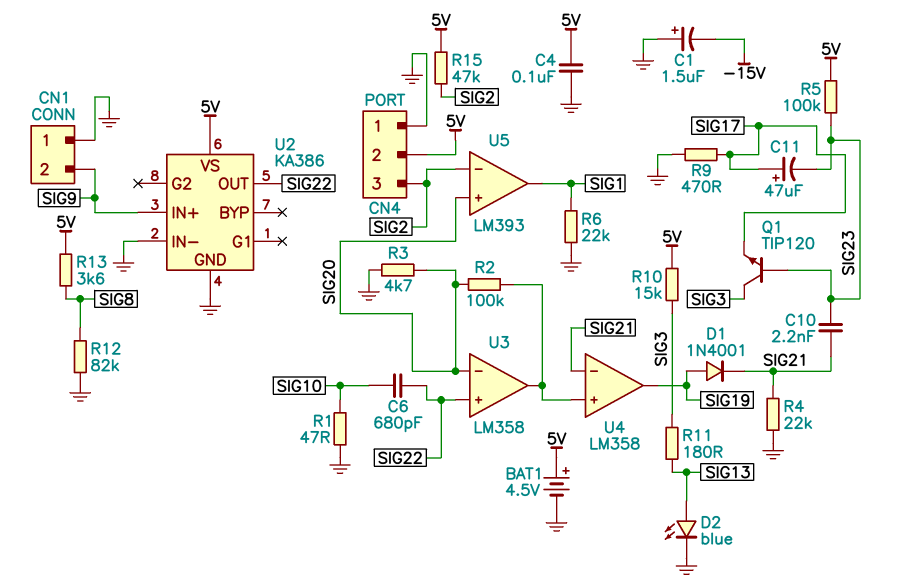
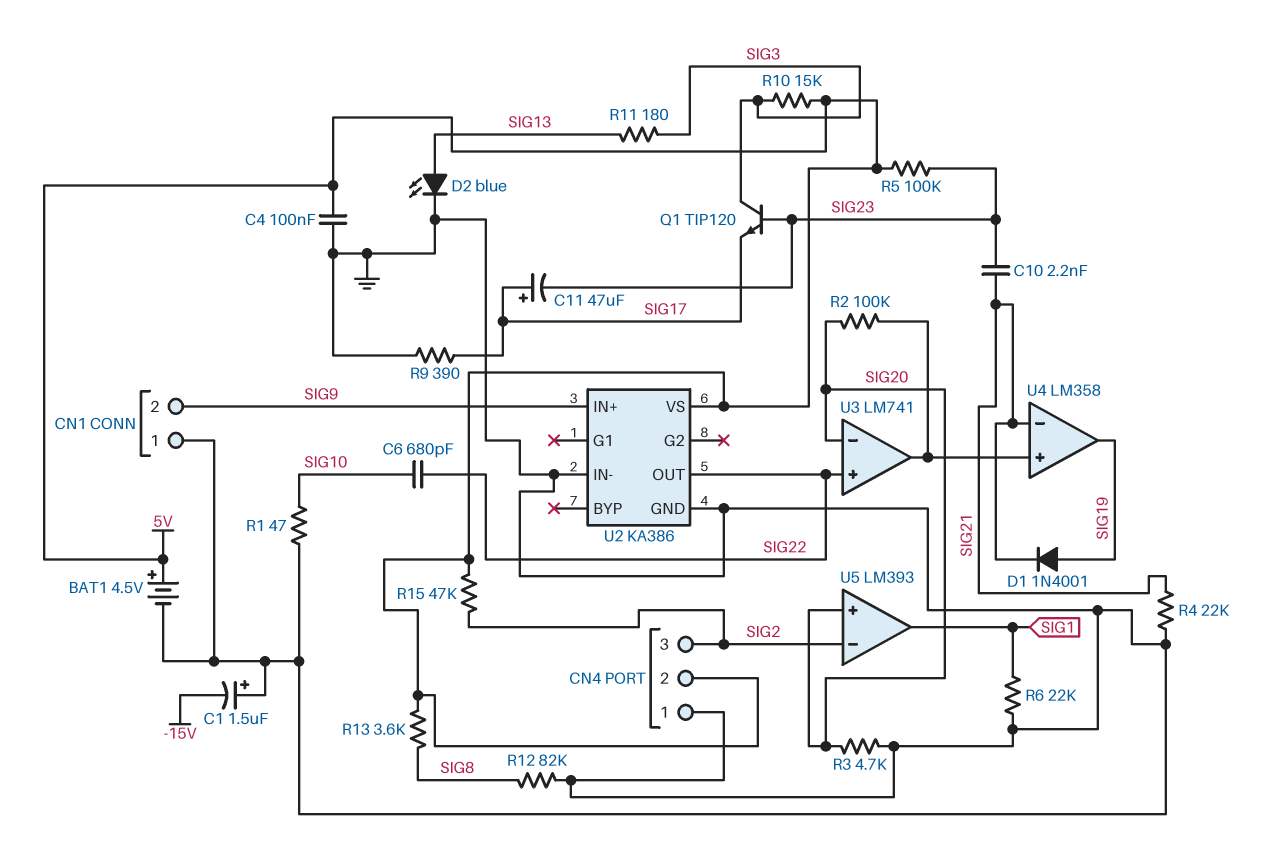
R9: 470 (GND, SIG17) -> 390 (GND, SIG17)
U3: LM358 -> LM741

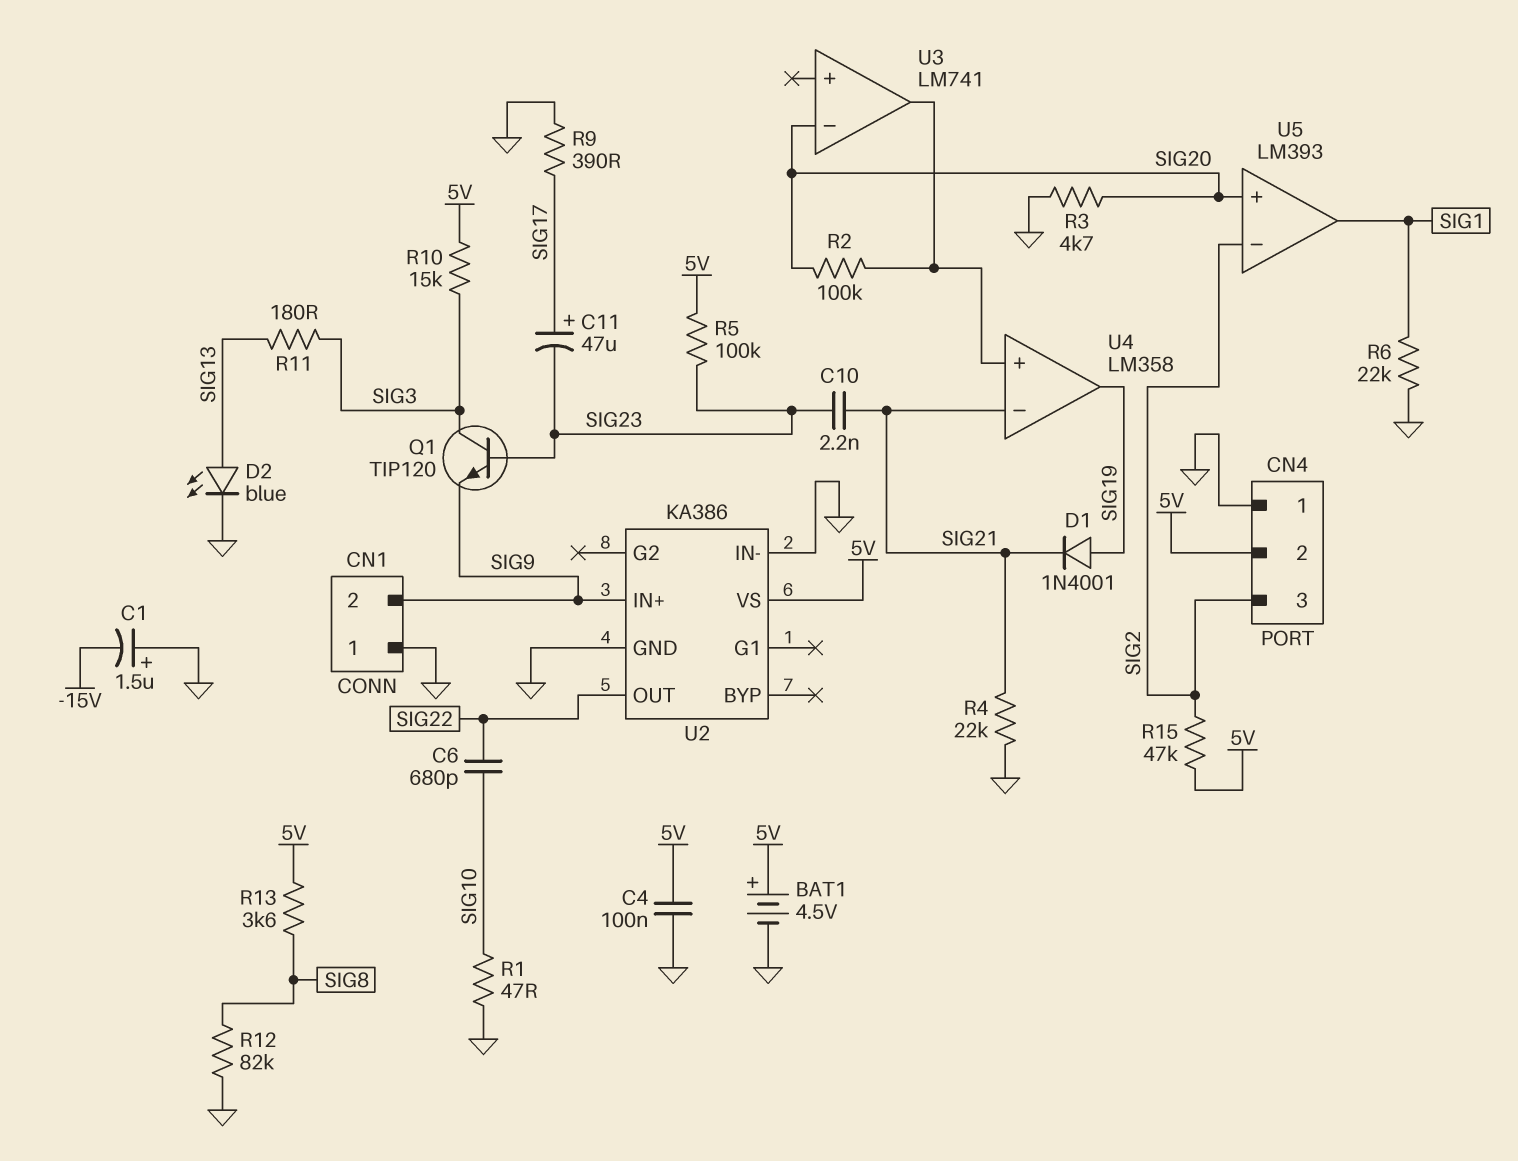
Q1: NPN TIP120 (B SIG23, C SIG3, E SIG17) -> NPN TIP120 (B SIG23, C SIG3, E SIG9)
U3 pin in+: SIG22 -> none

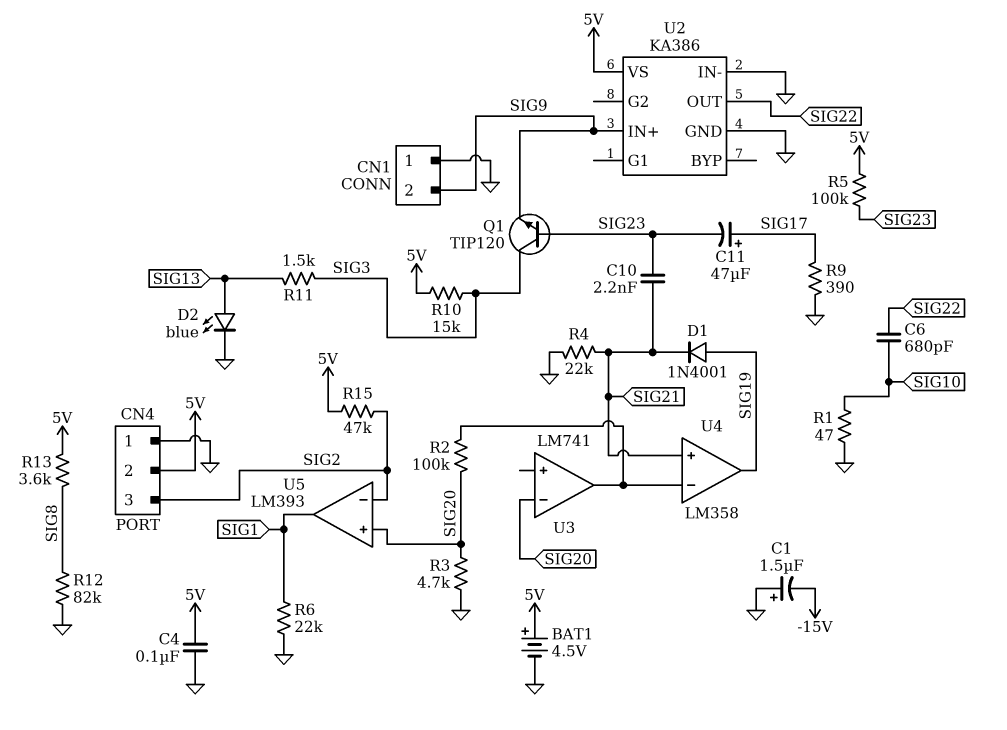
R11: 180 (SIG3, SIG13) -> 1.5k (SIG3, SIG13)
U4 pin in+: U3/out -> SIG21
U4 pin in-: SIG21 -> U3/out

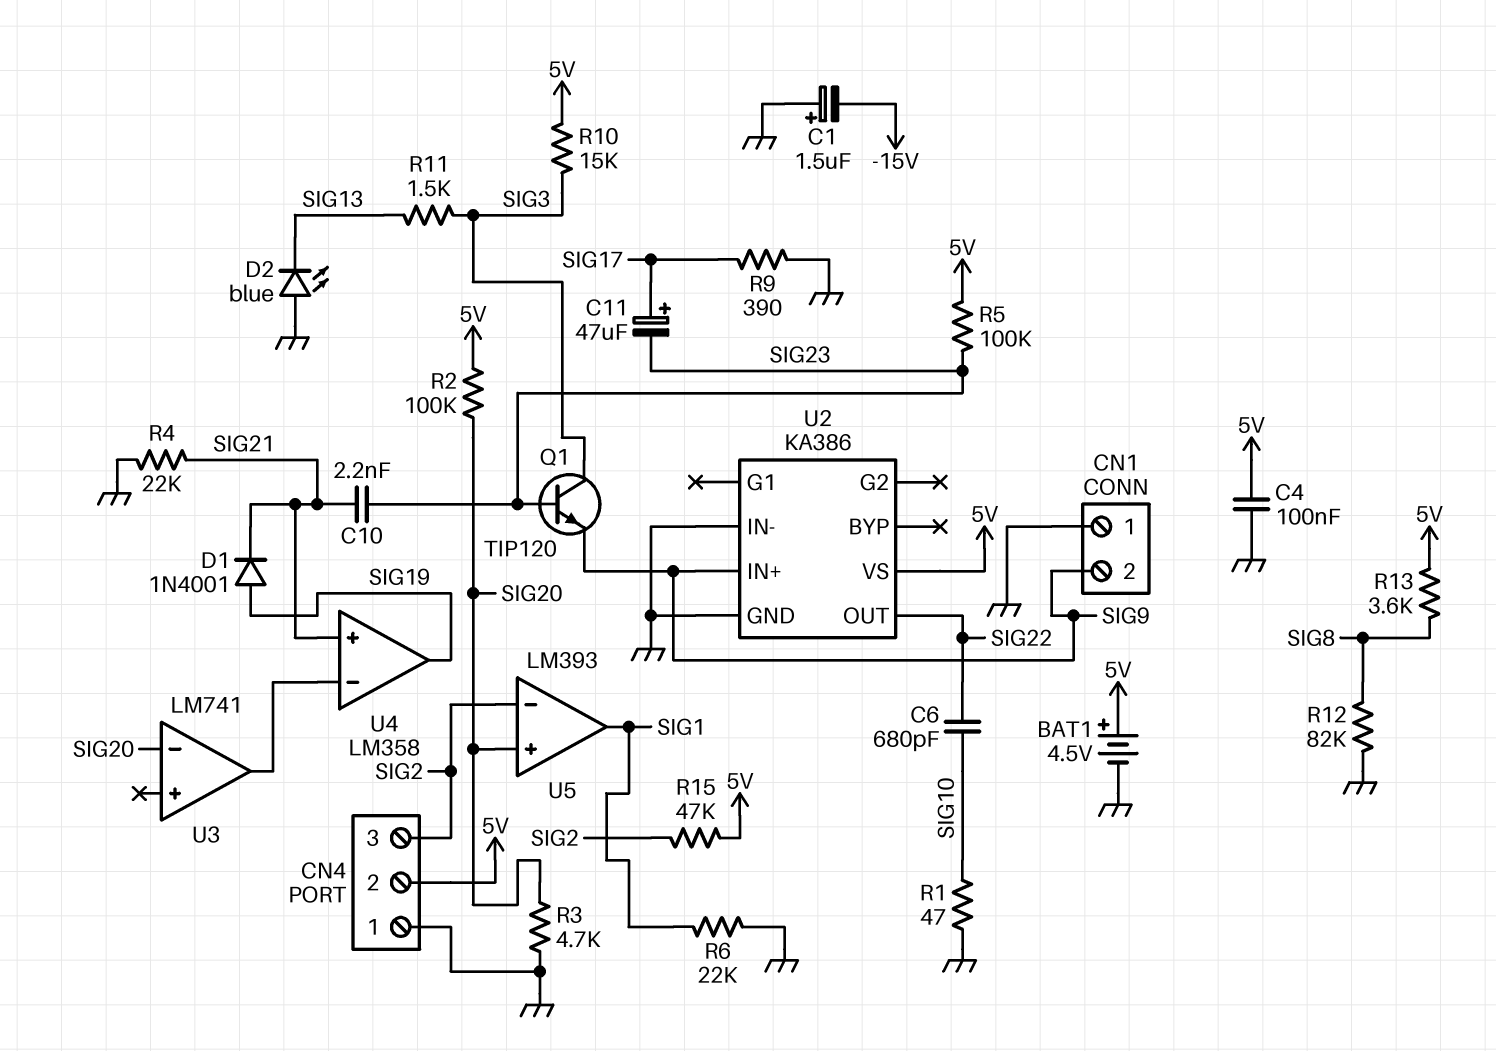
D2: LED blue (A SIG13, K GND) -> LED blue (A GND, K SIG13)
R2: 100k (SIG20, U3/out) -> 100k (5V, SIG20)

